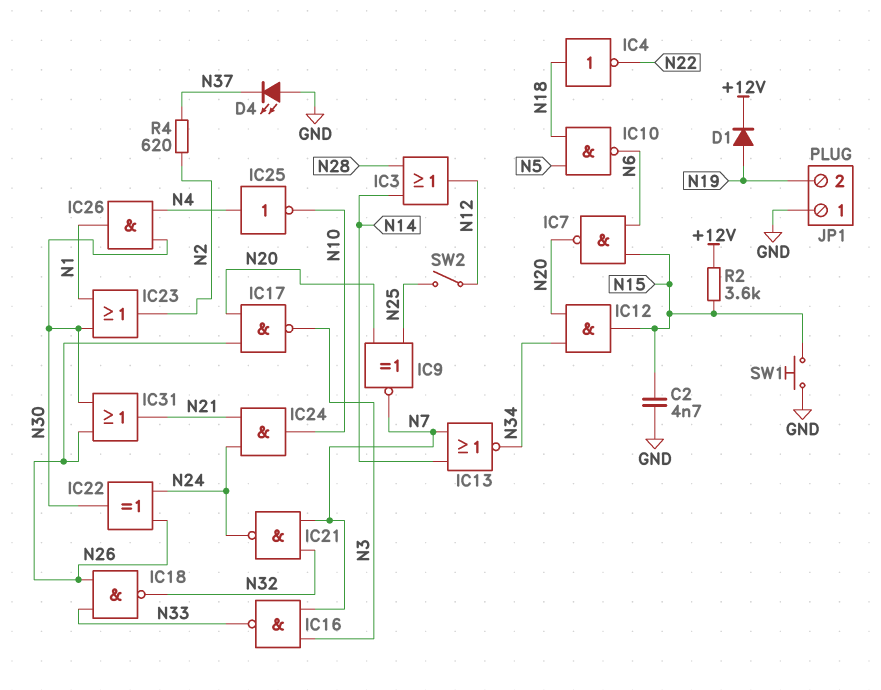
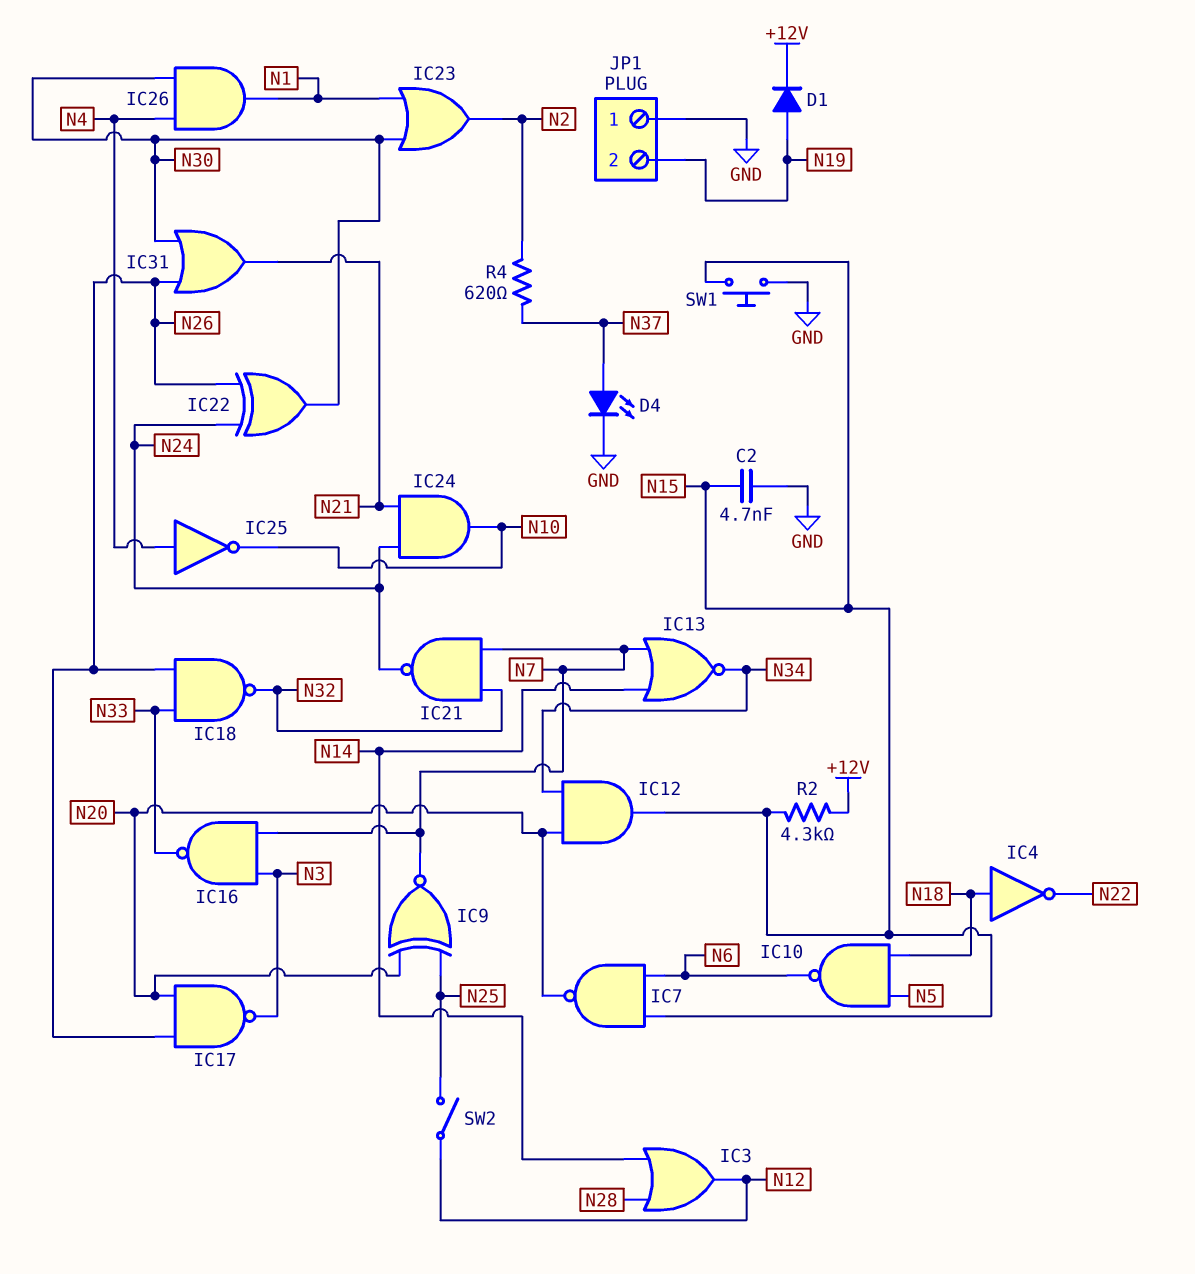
D4: LED (A GND, K N37) -> LED (A N37, K GND)
R2: 3.6k (+12V, N15) -> 4.3k (+12V, N15)

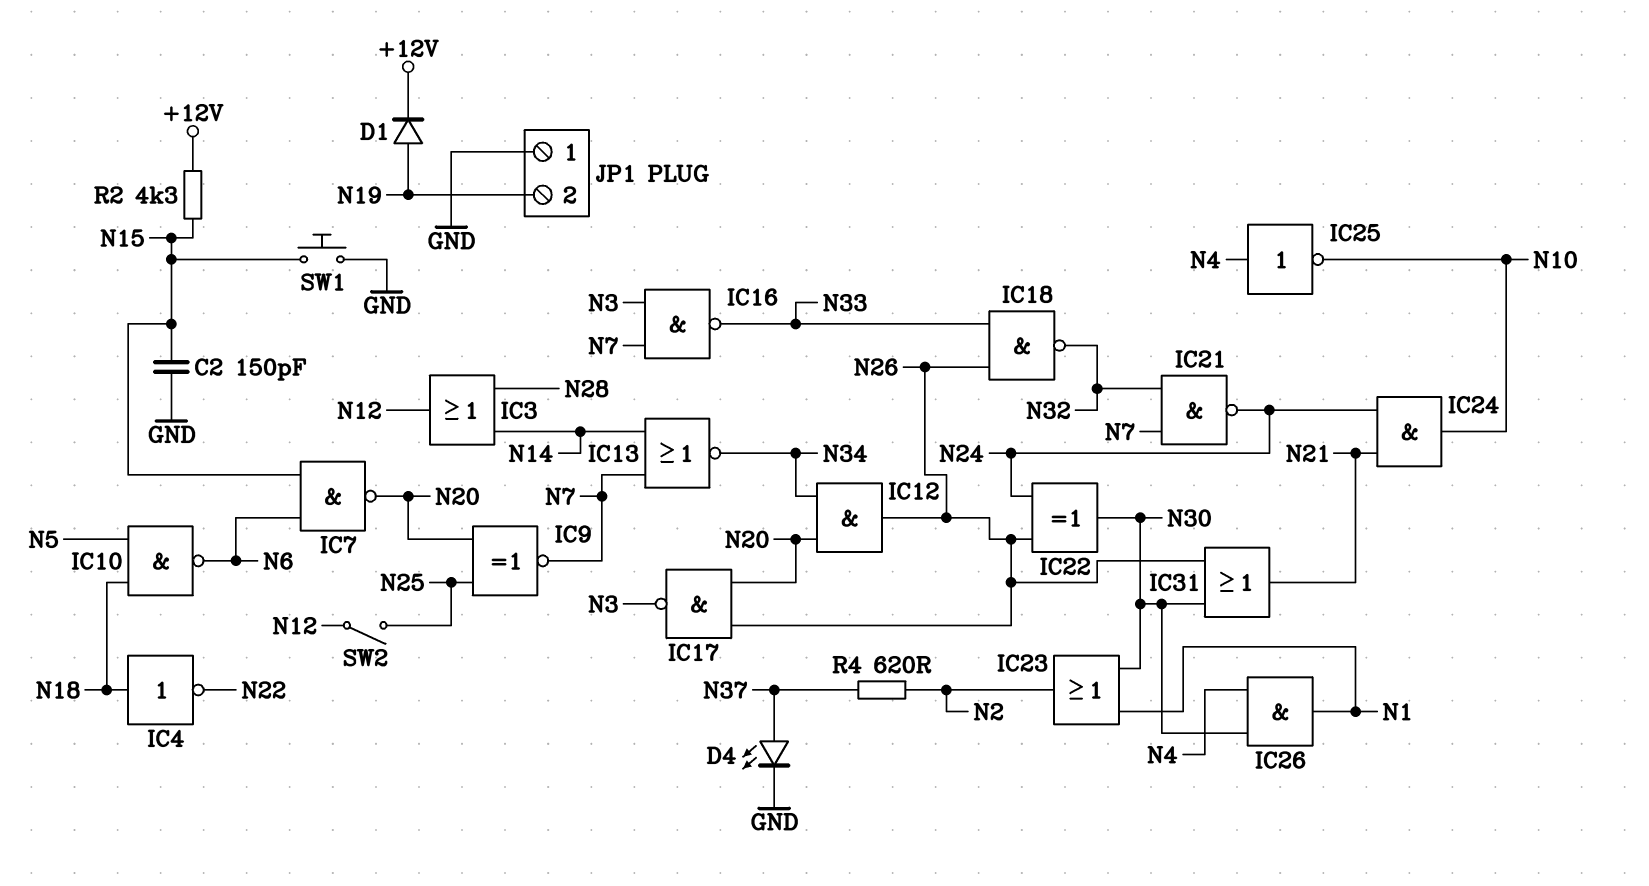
C2: 4.7nF (GND, N15) -> 150pF (GND, N15)
IC12: AND (in N20, in N34, out N15) -> AND (in N20, in N34, out N26)

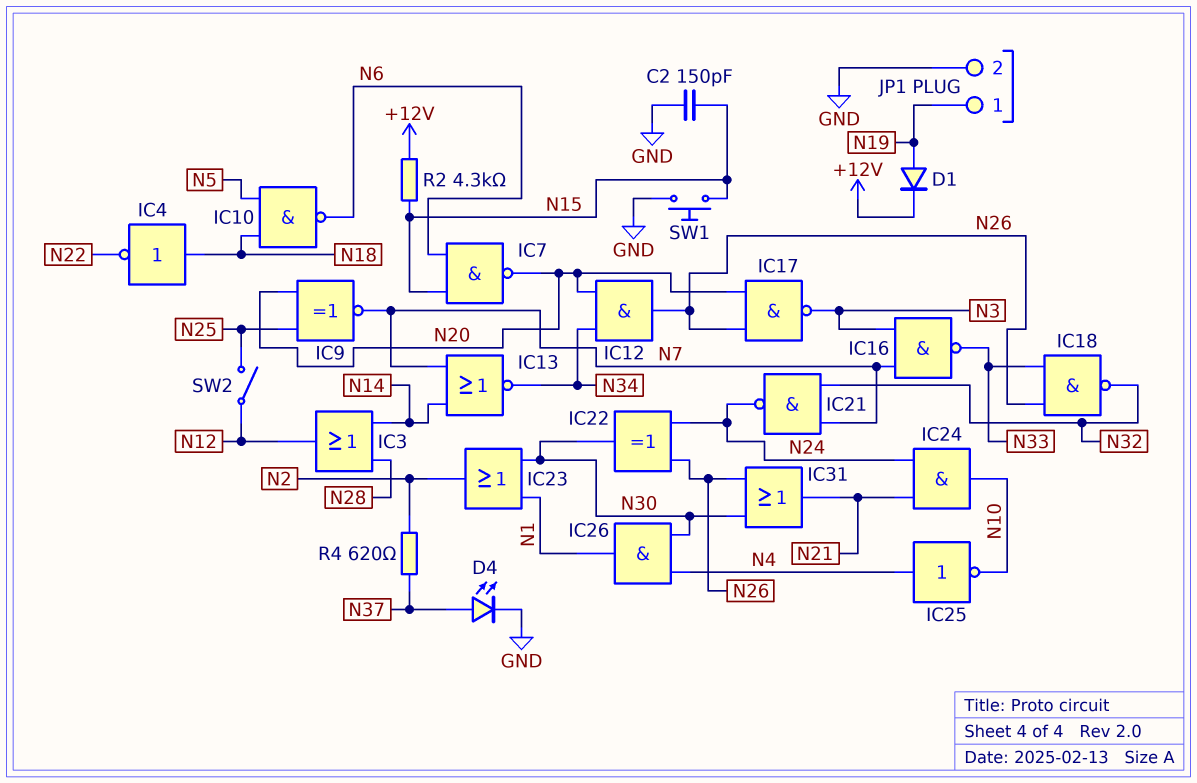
JP1 pin 1: GND -> N19
JP1 pin 2: N19 -> GND

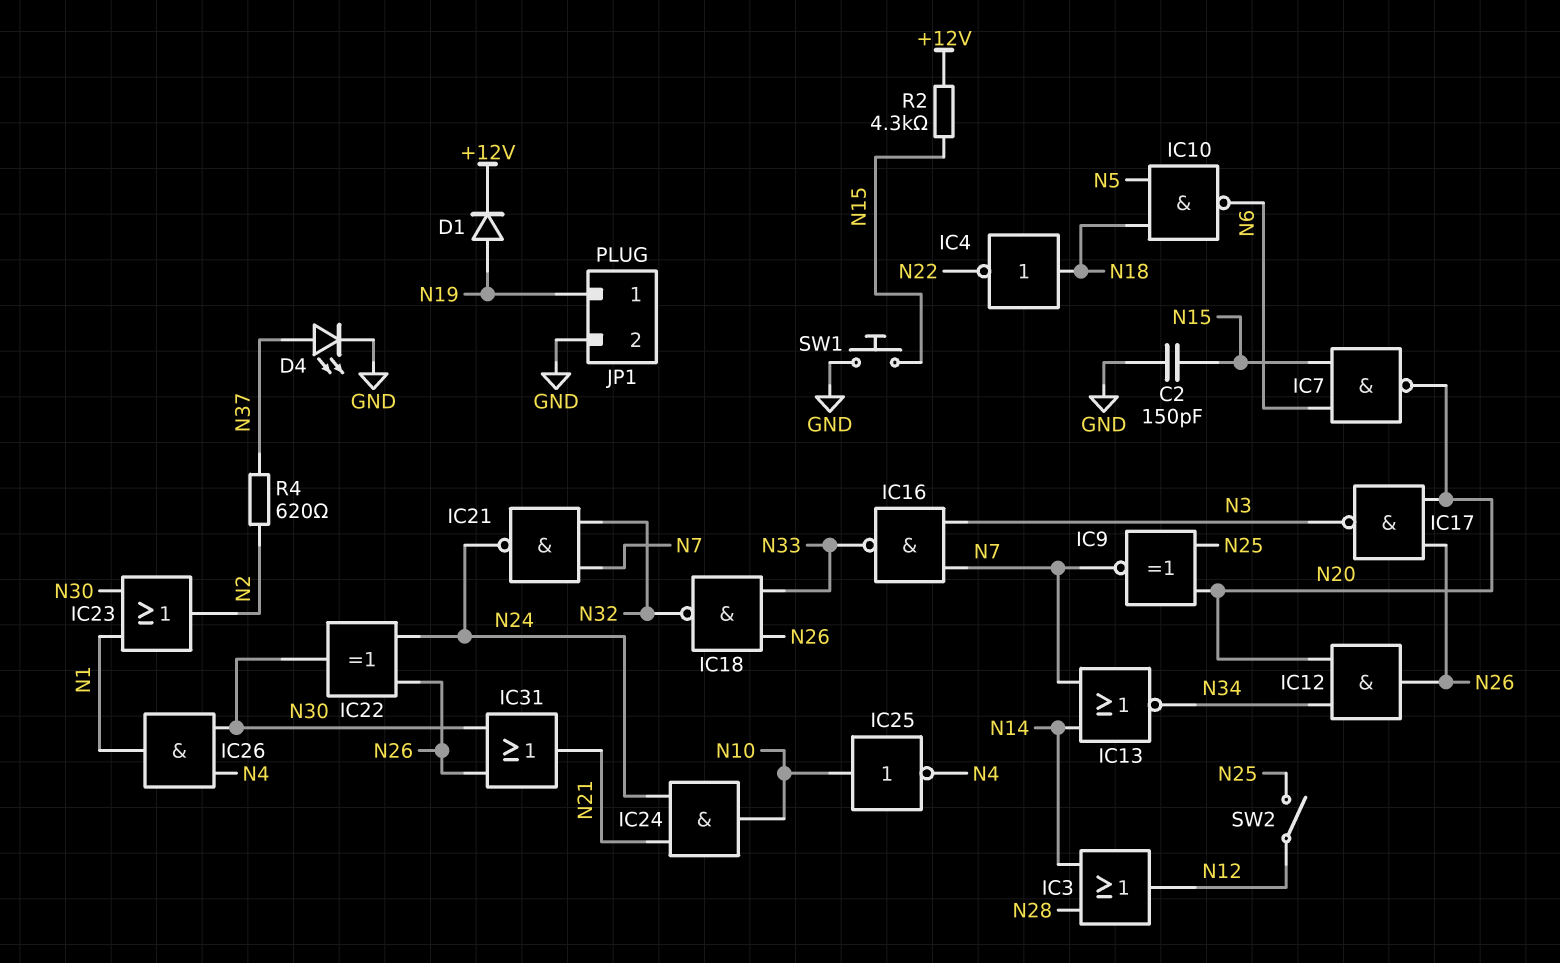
IC25: NOT (in N4, out N10) -> NOT (in N10, out N4)

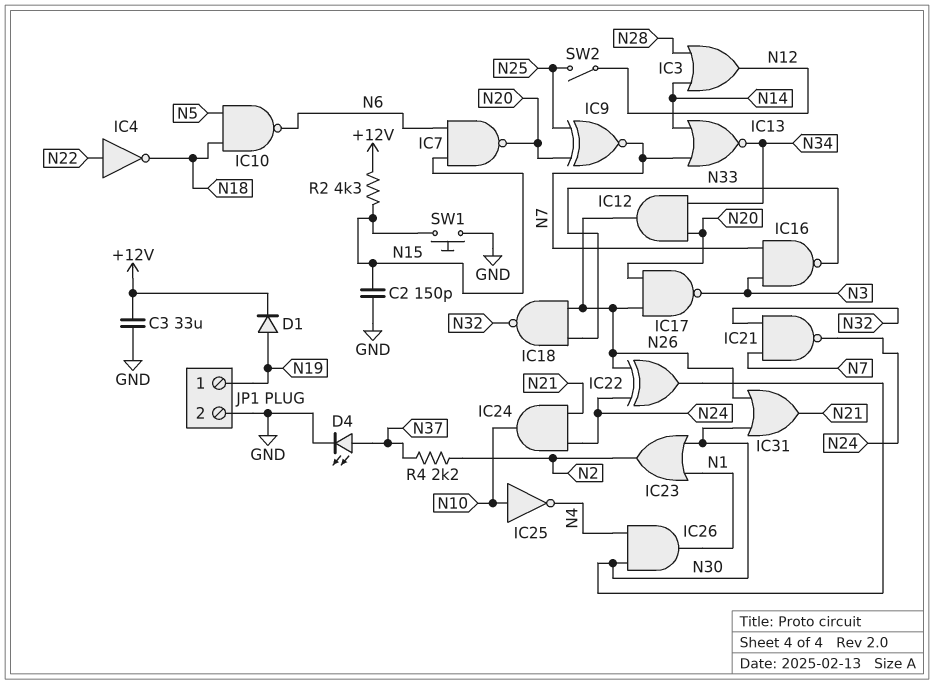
C3: none -> 33uF (+12V, GND)
IC4: NOT (in N18, out N22) -> NOT (in N22, out N18)
R4: 620 (N2, N37) -> 2.2k (N2, N37)

